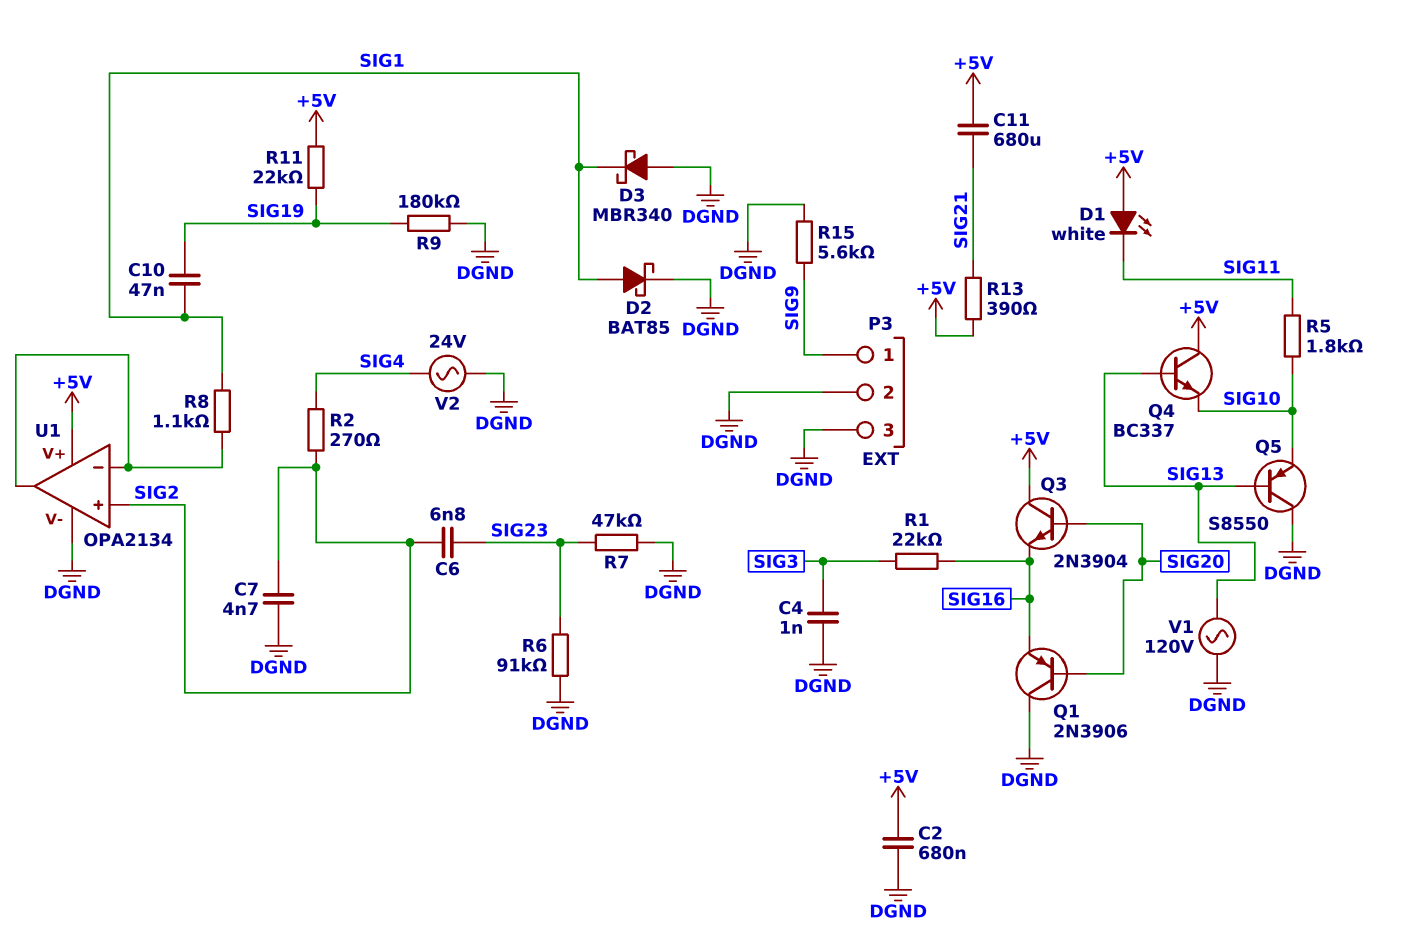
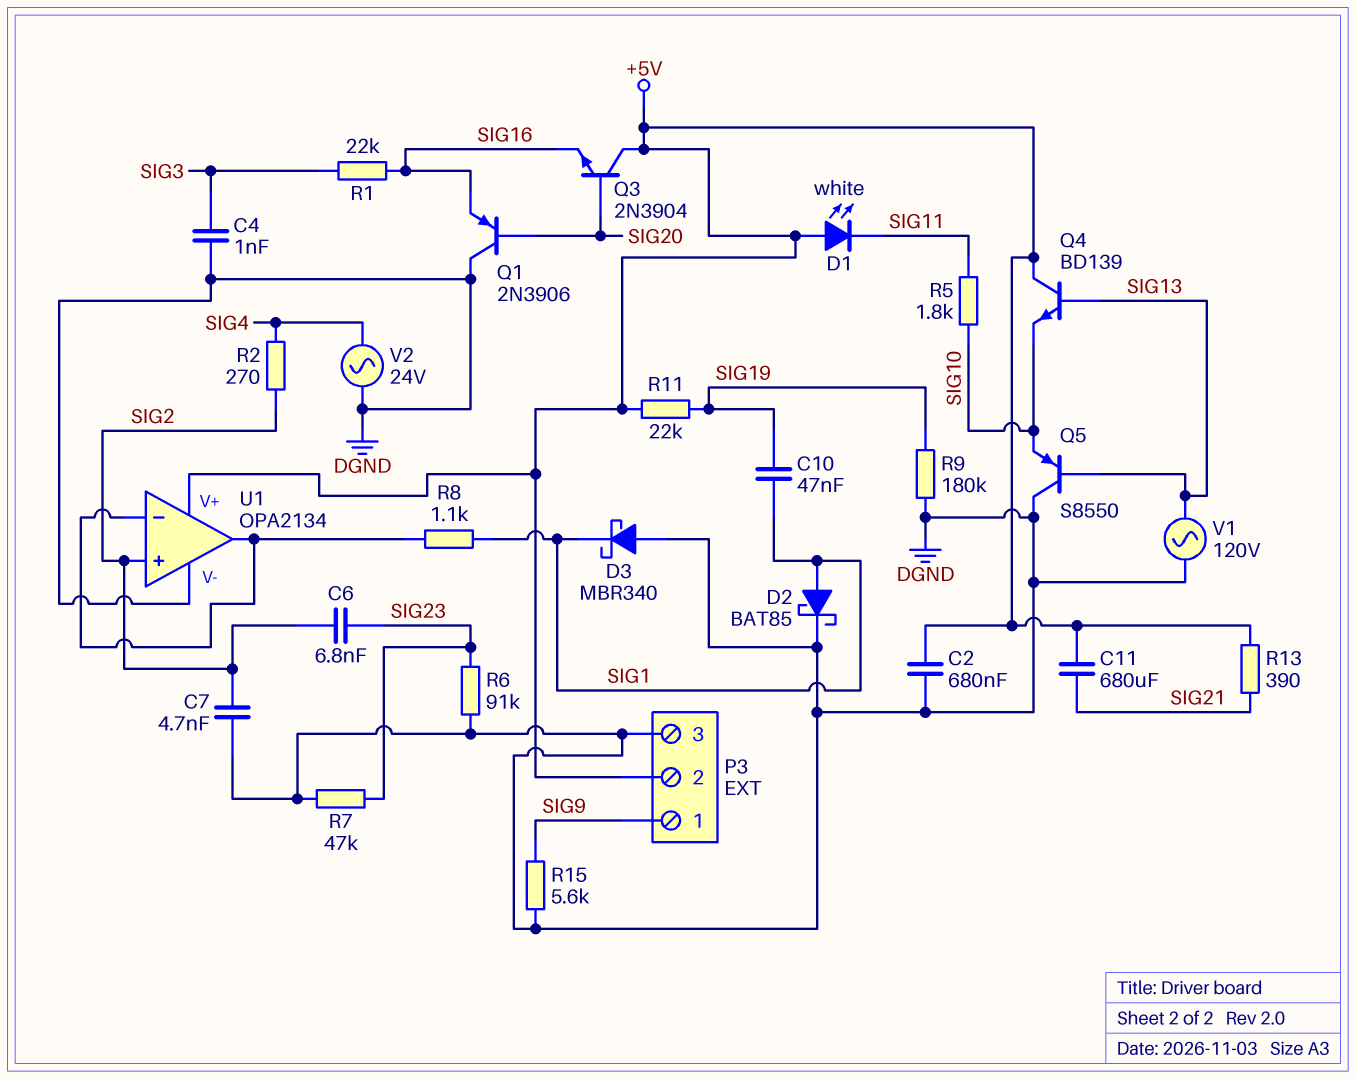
P3 pin 2: DGND -> +5V
Q4: NPN BC337 (B SIG13, C +5V, E SIG10) -> NPN BD139 (B SIG13, C +5V, E SIG10)

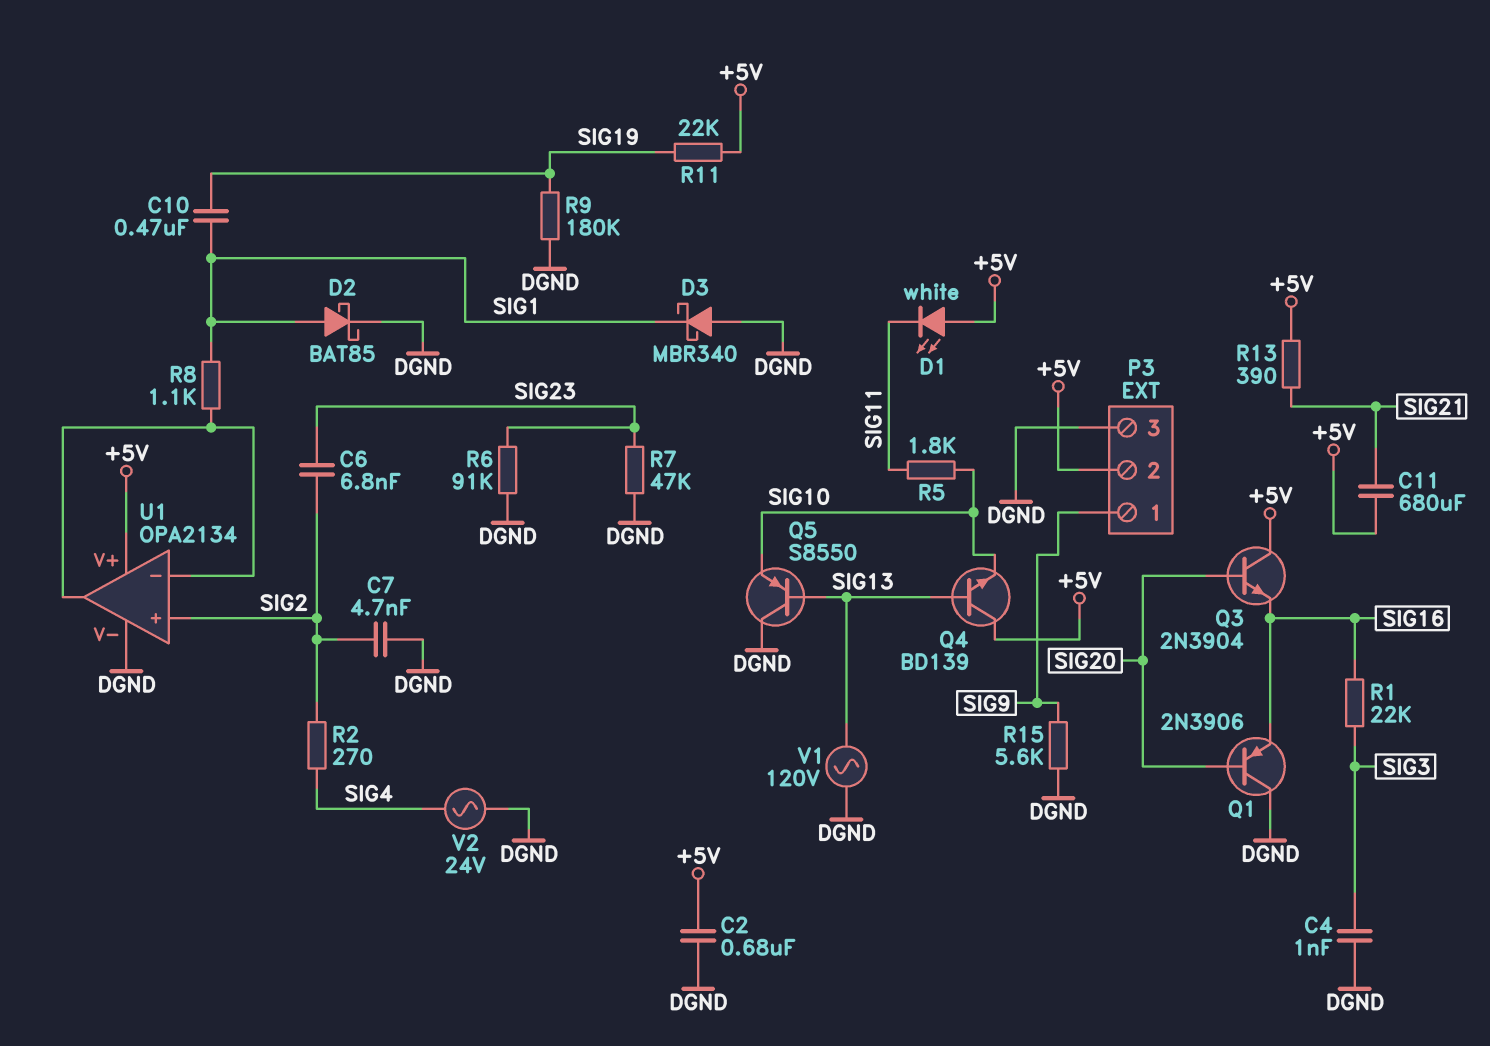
C10: 47nF (SIG1, SIG19) -> 470nF (SIG1, SIG19)

